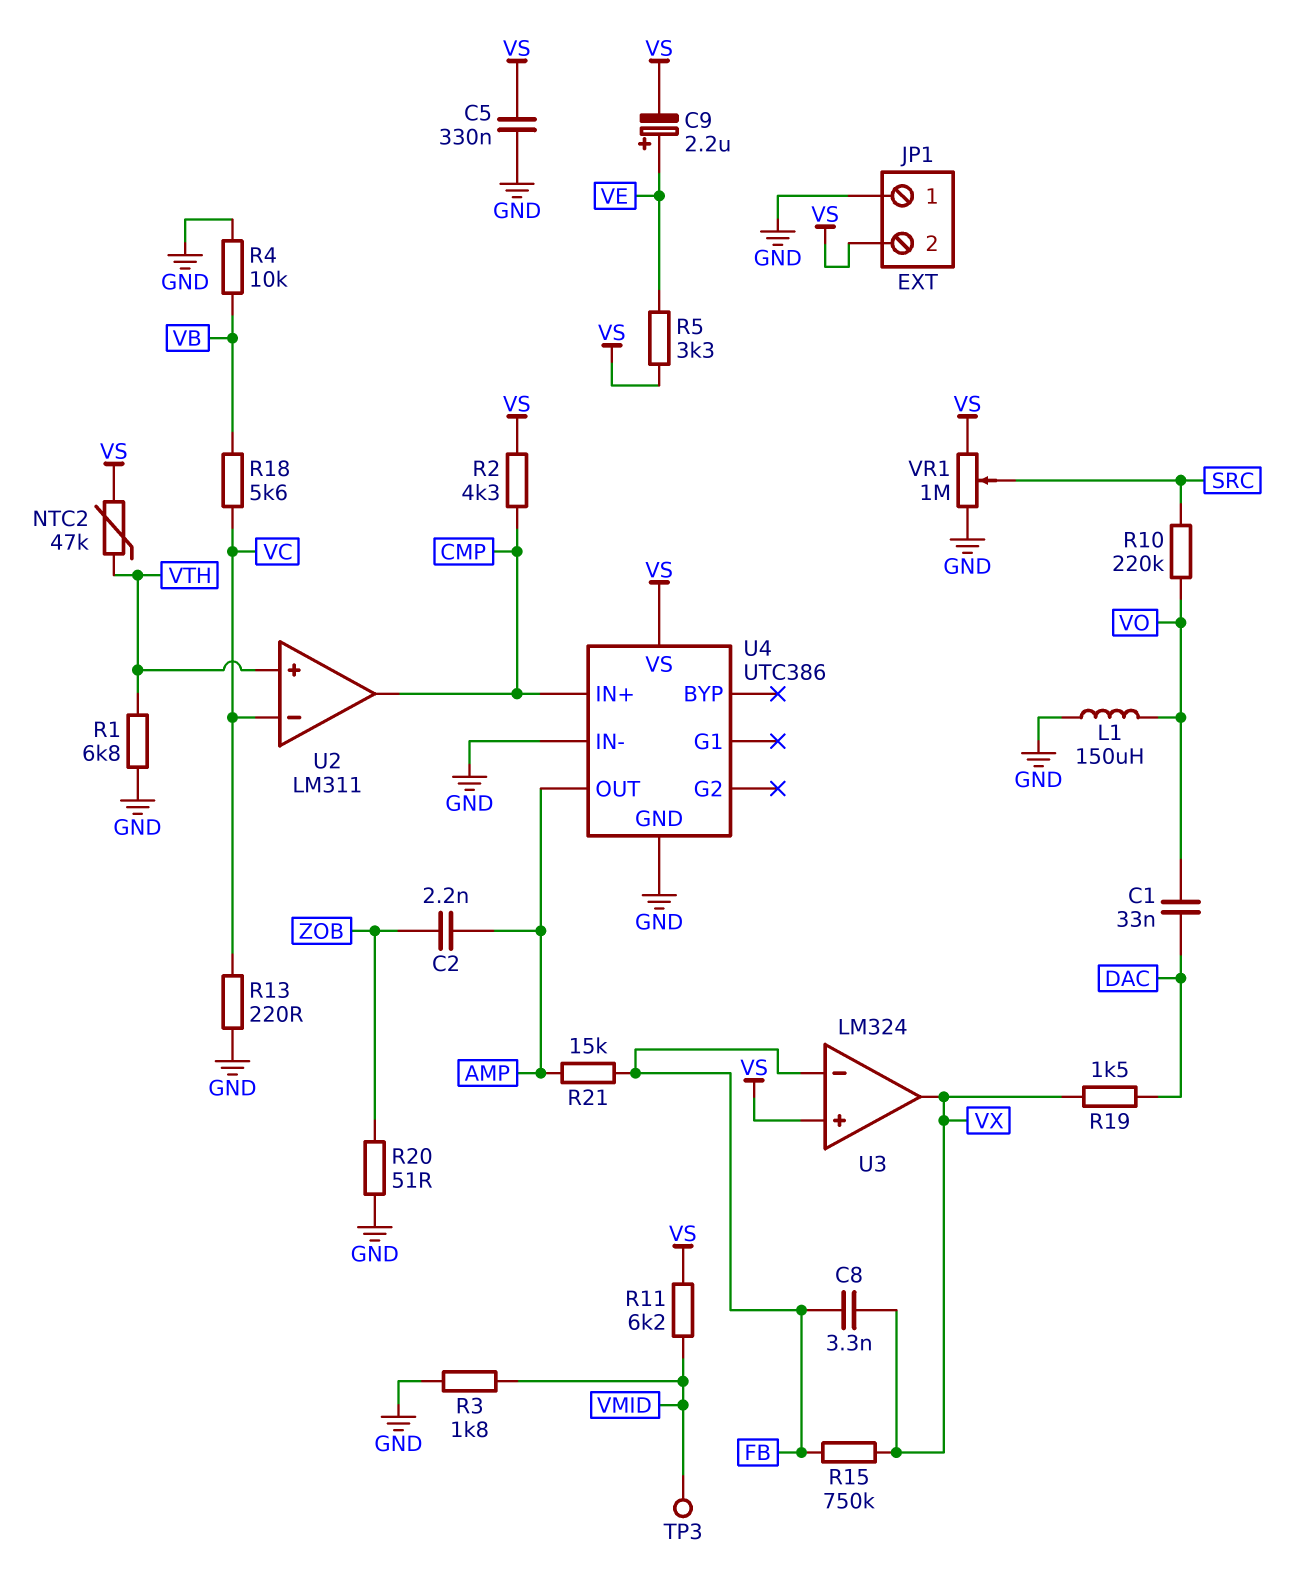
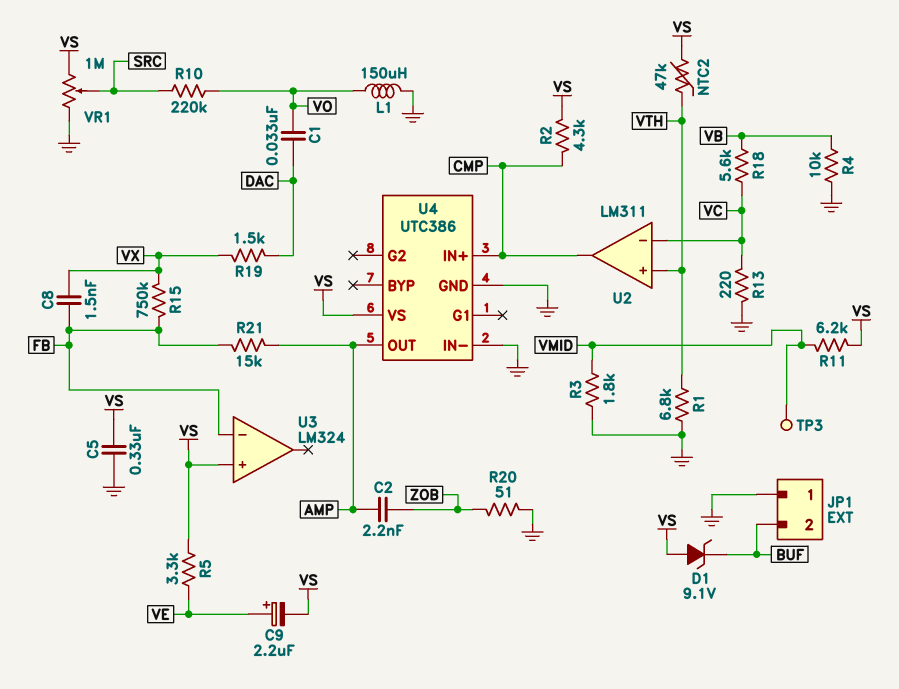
C8: 3.3nF (FB, VX) -> 1.5nF (FB, VX)
D1: none -> zener 9.1V (A VS, K BUF)
JP1 pin 2: VS -> BUF
U3 pin out: VX -> none

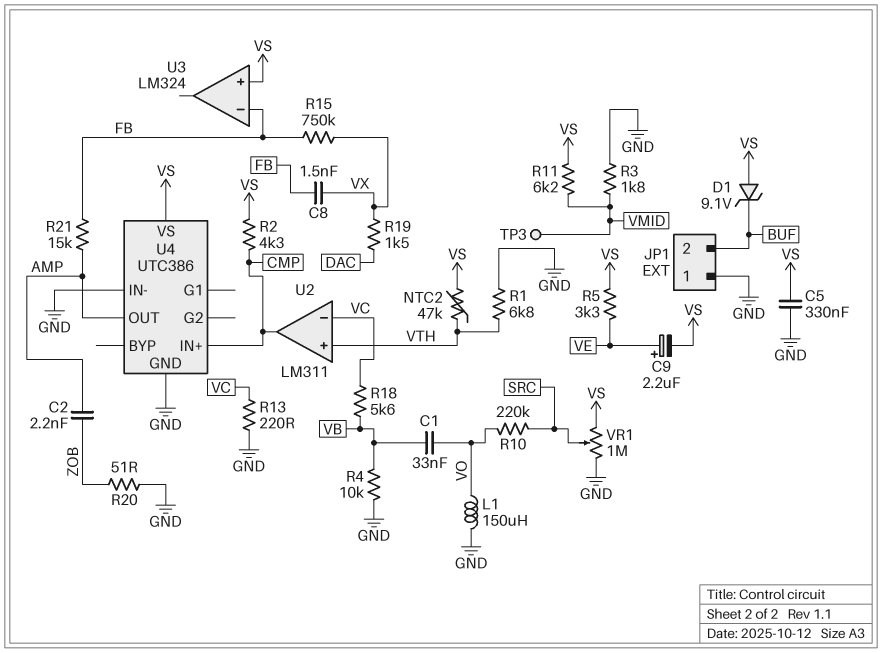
C1: 33nF (DAC, VO) -> 33nF (VB, VO)

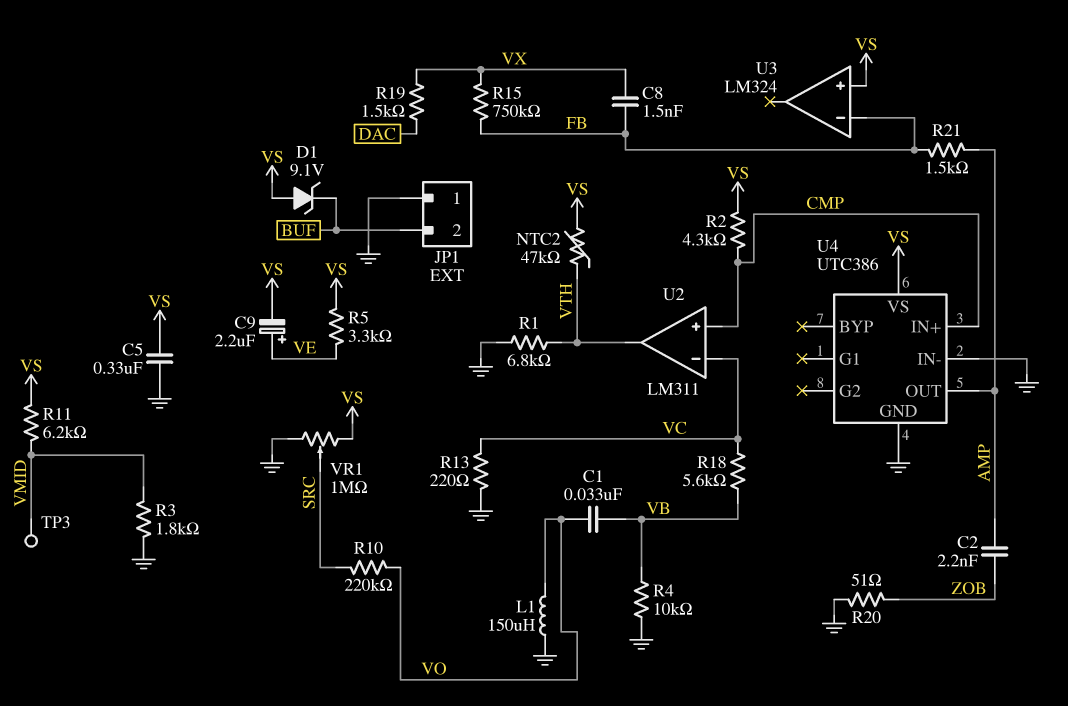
R21: 15k (AMP, FB) -> 1.5k (AMP, FB)
U2 pin in+: VTH -> CMP
U2 pin out: CMP -> VTH

